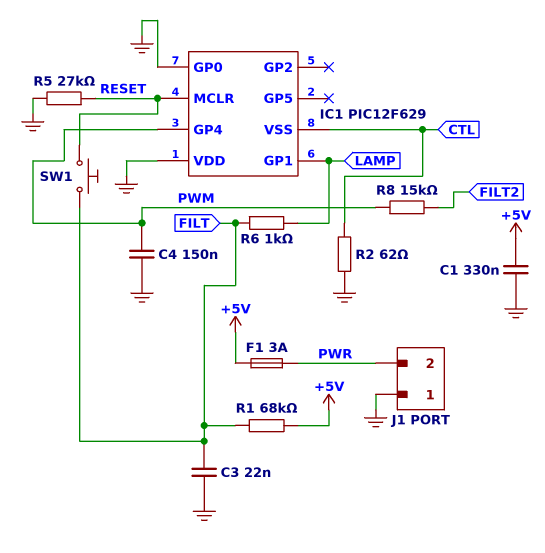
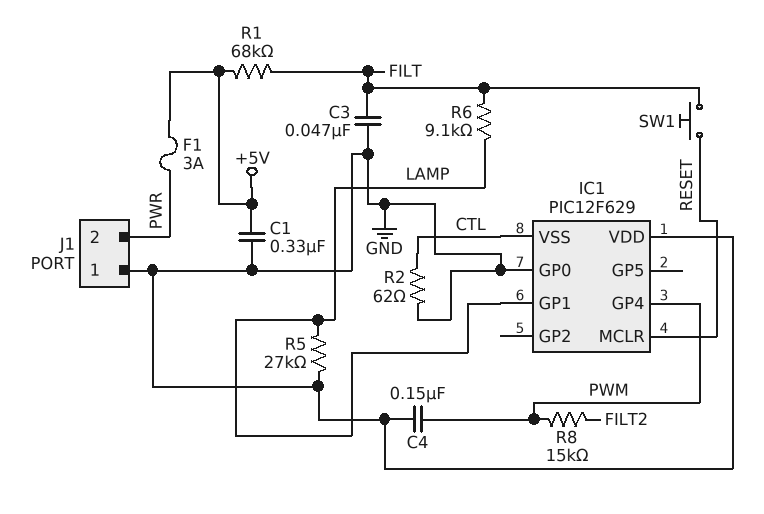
C3: 22nF (FILT, GND) -> 47nF (FILT, GND)
R5: 27k (GND, RESET) -> 27k (GND, LAMP)
R6: 1k (FILT, LAMP) -> 9.1k (FILT, LAMP)

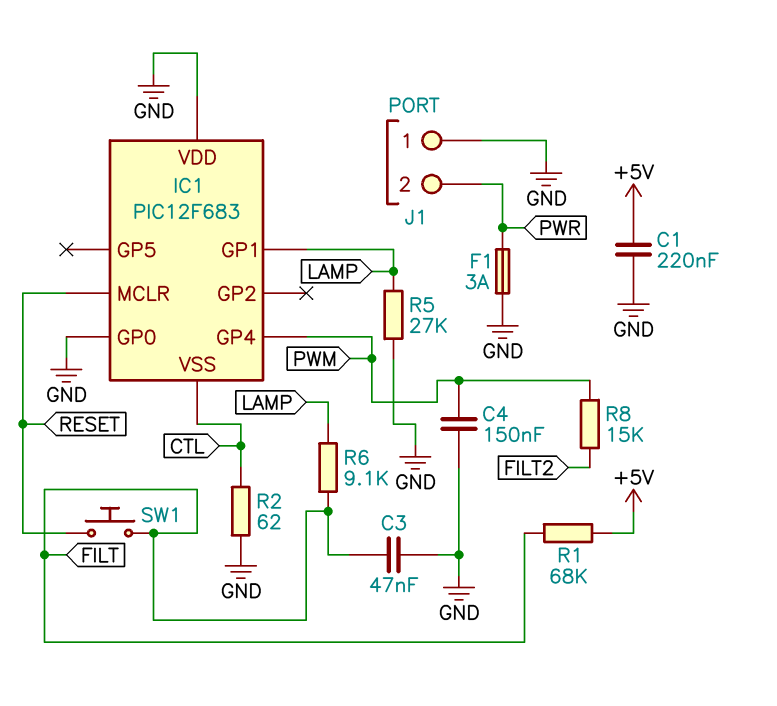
C1: 330nF (+5V, GND) -> 220nF (+5V, GND)
F1: 3A (+5V, PWR) -> 3A (GND, PWR)
IC1: PIC12F629 -> PIC12F683

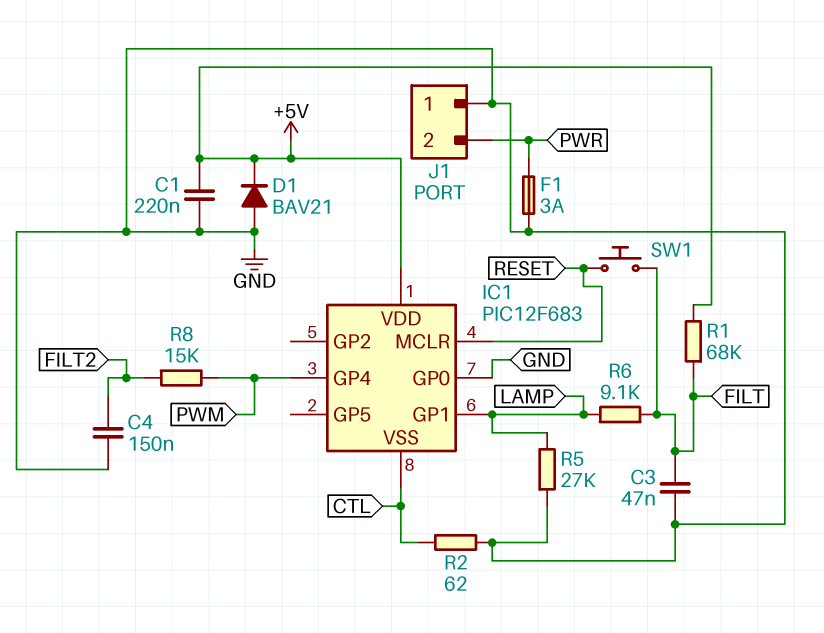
C4: 150nF (GND, PWM) -> 150nF (FILT2, GND)
D1: none -> diode BAV21 (A GND, K +5V)
IC1 pin VDD: GND -> +5V

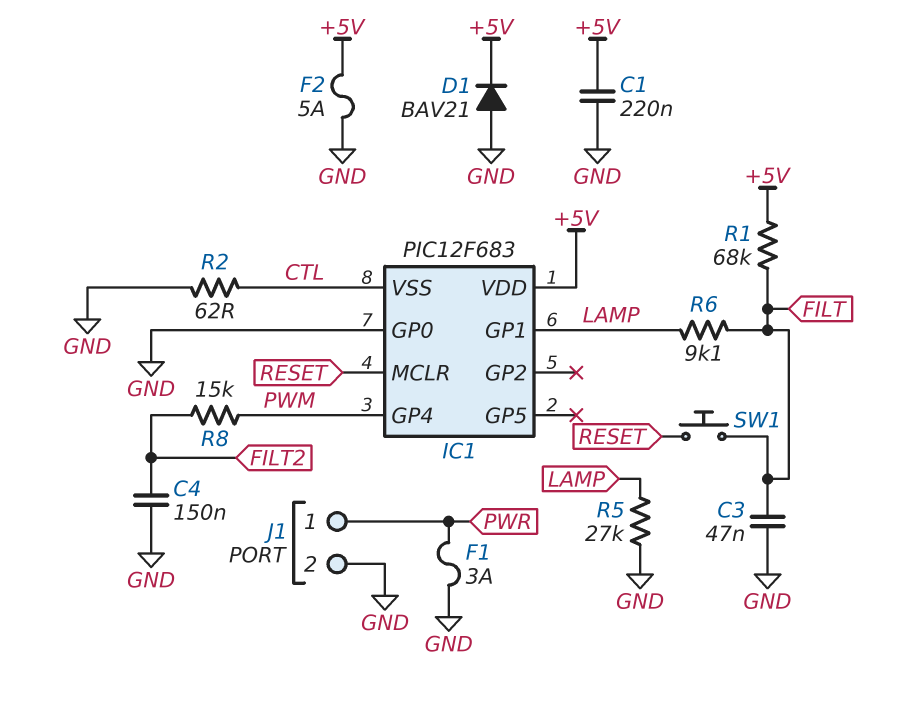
F2: none -> 5A (+5V, GND)
J1 pin 1: GND -> PWR
J1 pin 2: PWR -> GND

